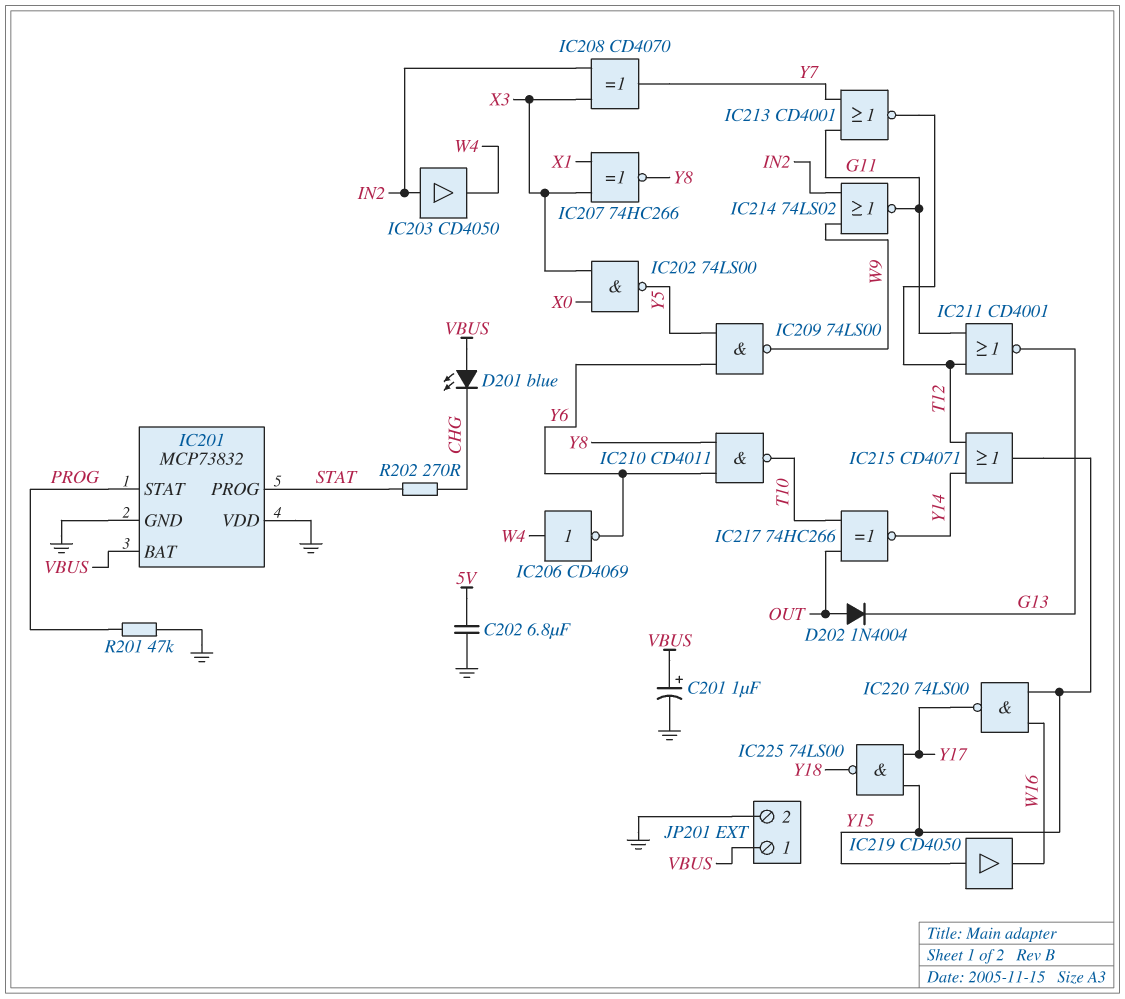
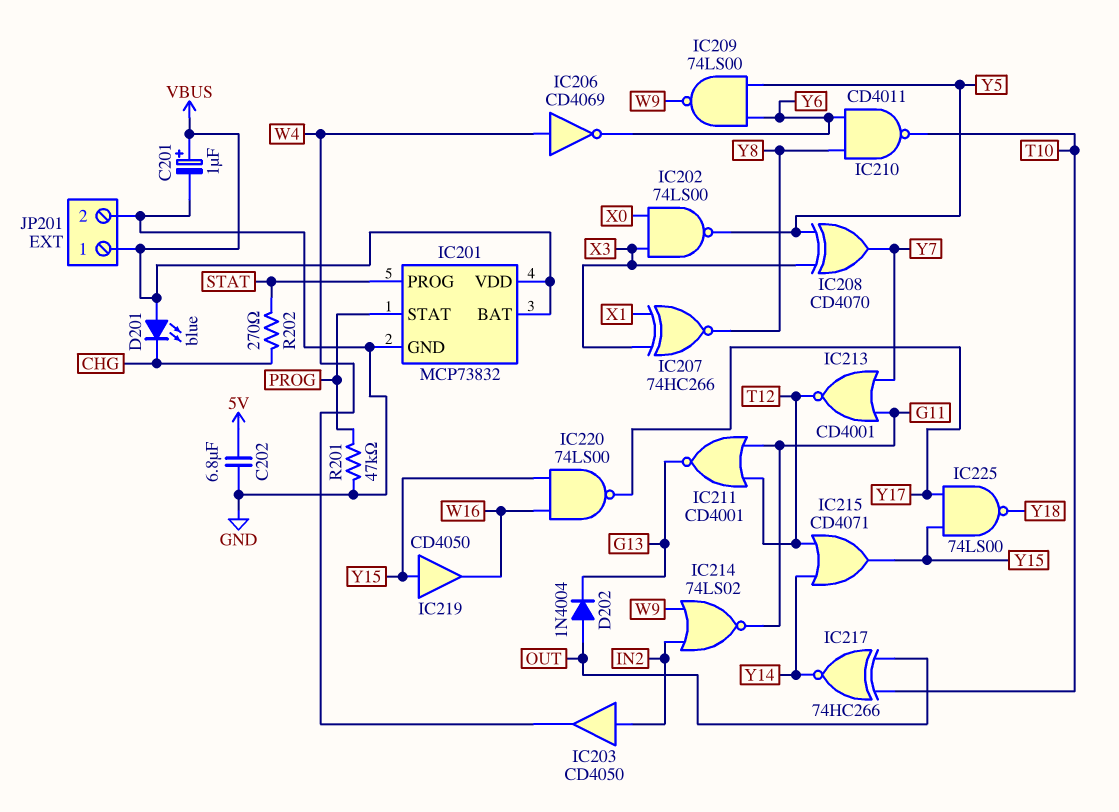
IC201 pin VDD: GND -> VBUS
IC208: XOR CD4070 (in IN2, in X3, out Y7) -> XOR CD4070 (in X3, in Y5, out Y7)

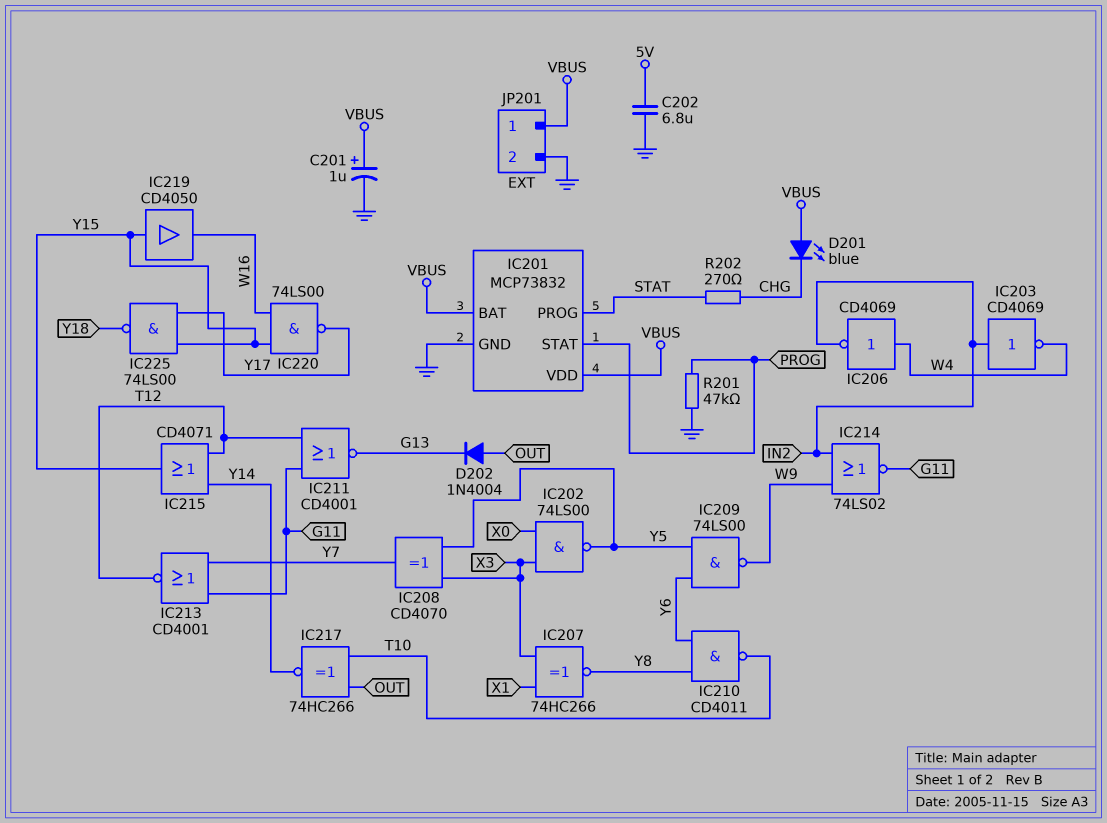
IC203: buffer CD4050 (in IN2, out W4) -> NOT CD4069 (in IN2, out W4)
IC206: NOT CD4069 (in W4, out Y6) -> NOT CD4069 (in W4, out IN2)

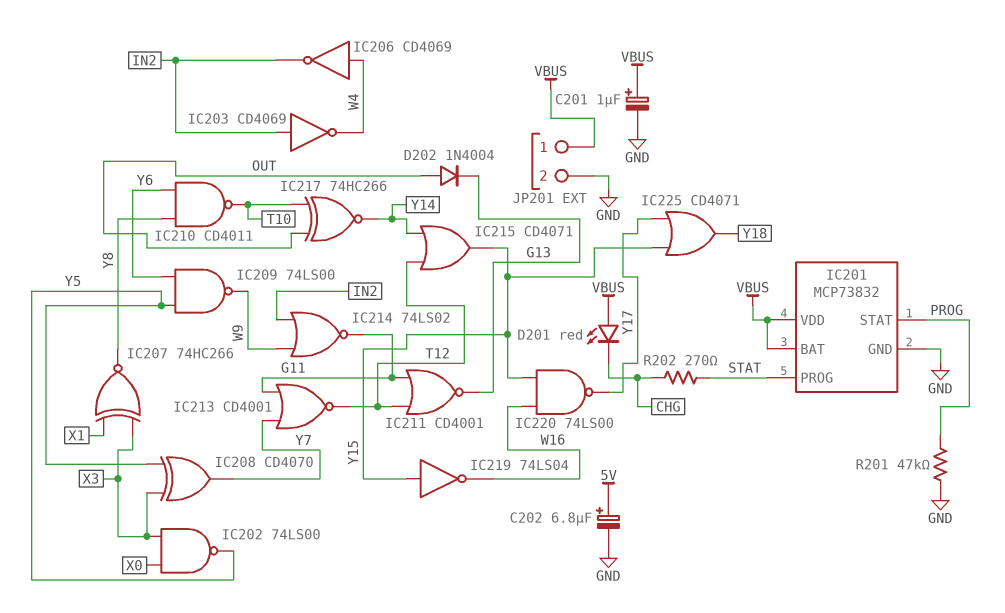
C202: 6.8uF (5V, GND) -> 6.8uF (plus 5V, minus GND)
D201: LED blue (A VBUS, K CHG) -> LED red (A VBUS, K CHG)
IC219: buffer CD4050 (in Y15, out W16) -> NOT 74LS04 (in Y15, out W16)
IC225: NAND 74LS00 (in Y15, in Y17, out Y18) -> OR CD4071 (in Y15, in Y17, out Y18)

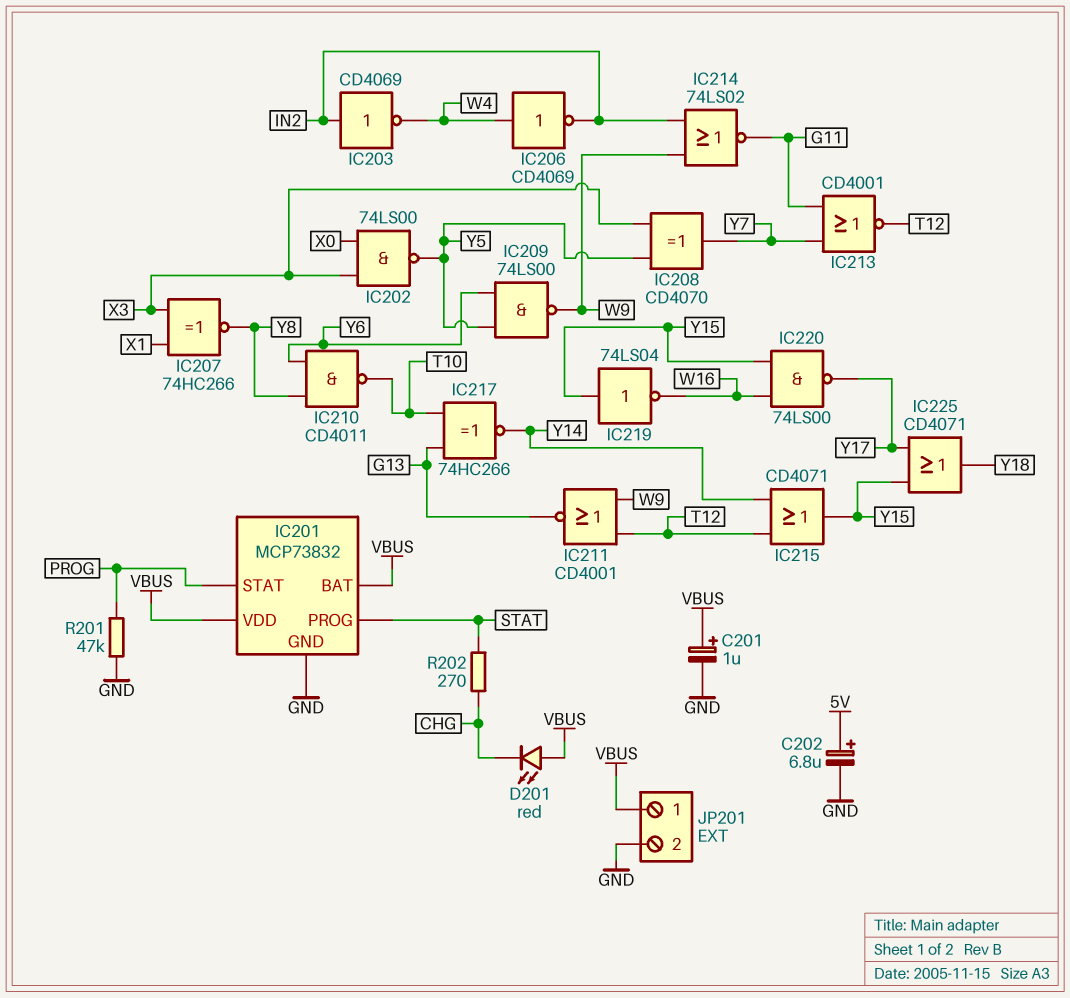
D202: diode 1N4004 (A OUT, K G13) -> none
IC211: NOR CD4001 (in G11, in T12, out G13) -> NOR CD4001 (in T12, in W9, out G13)
IC217: XNOR 74HC266 (in OUT, in T10, out Y14) -> XNOR 74HC266 (in G13, in T10, out Y14)

